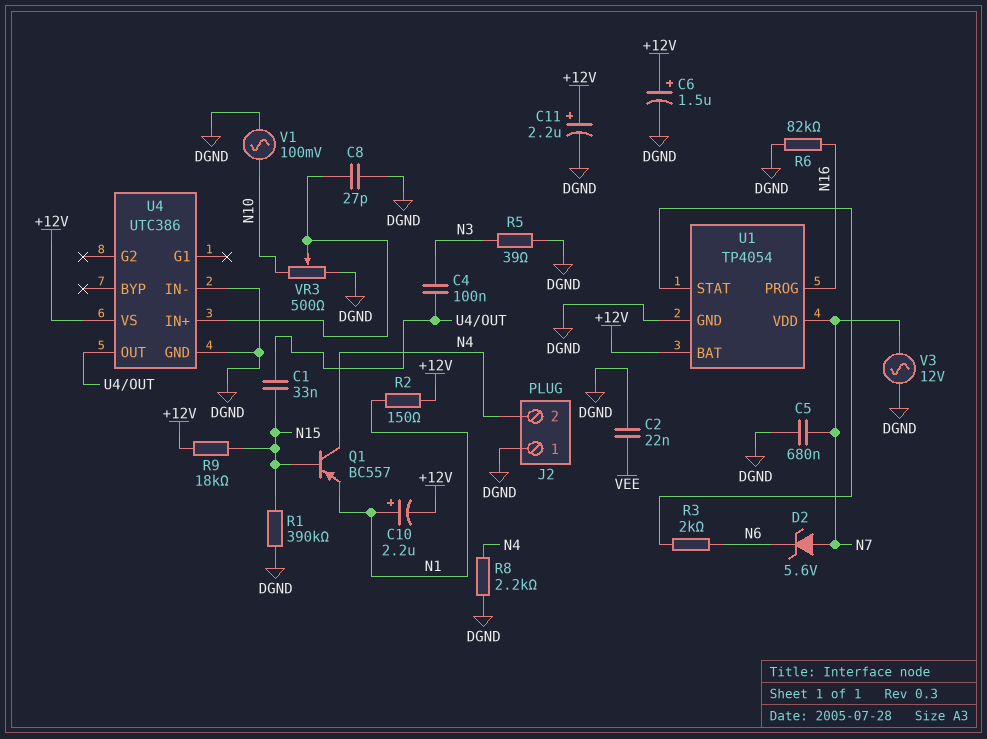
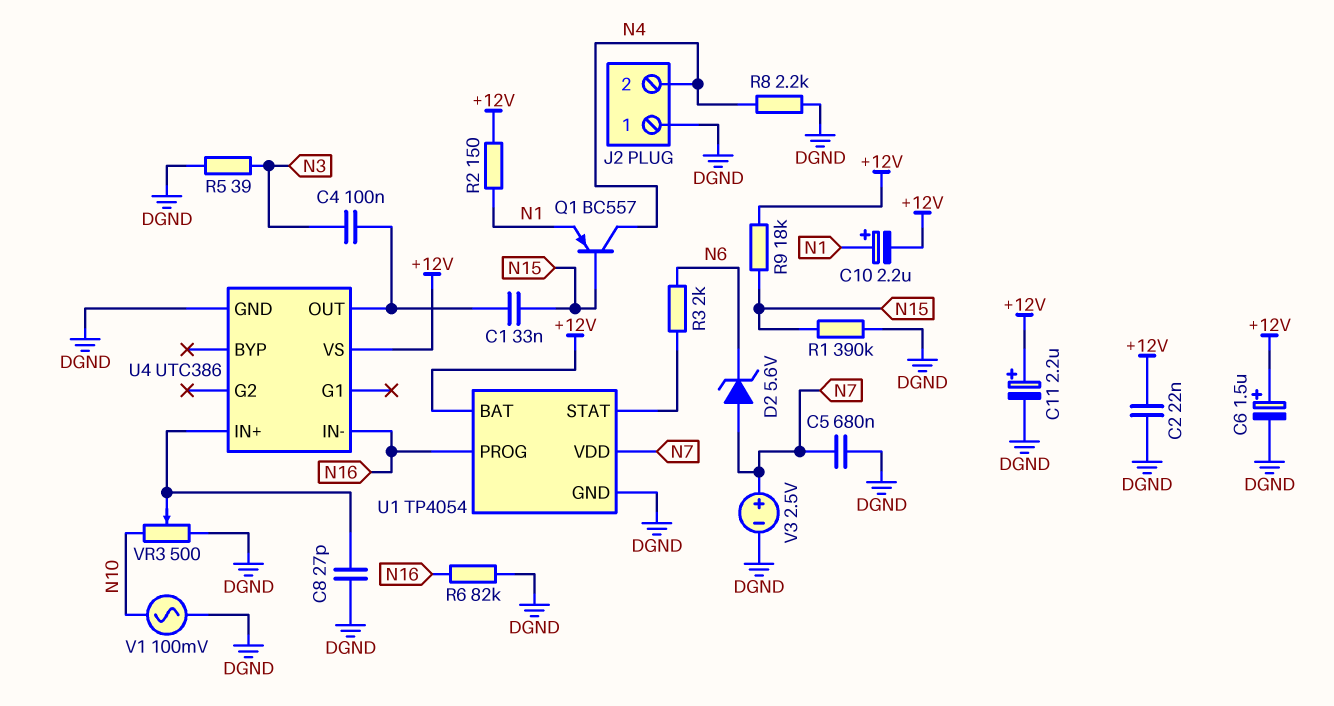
C2: 22nF (DGND, VEE) -> 22nF (+12V, DGND)
U4 pin IN-: DGND -> N16
V3: AC 12V (DGND, N7) -> 2.5V (plus N7, minus DGND)

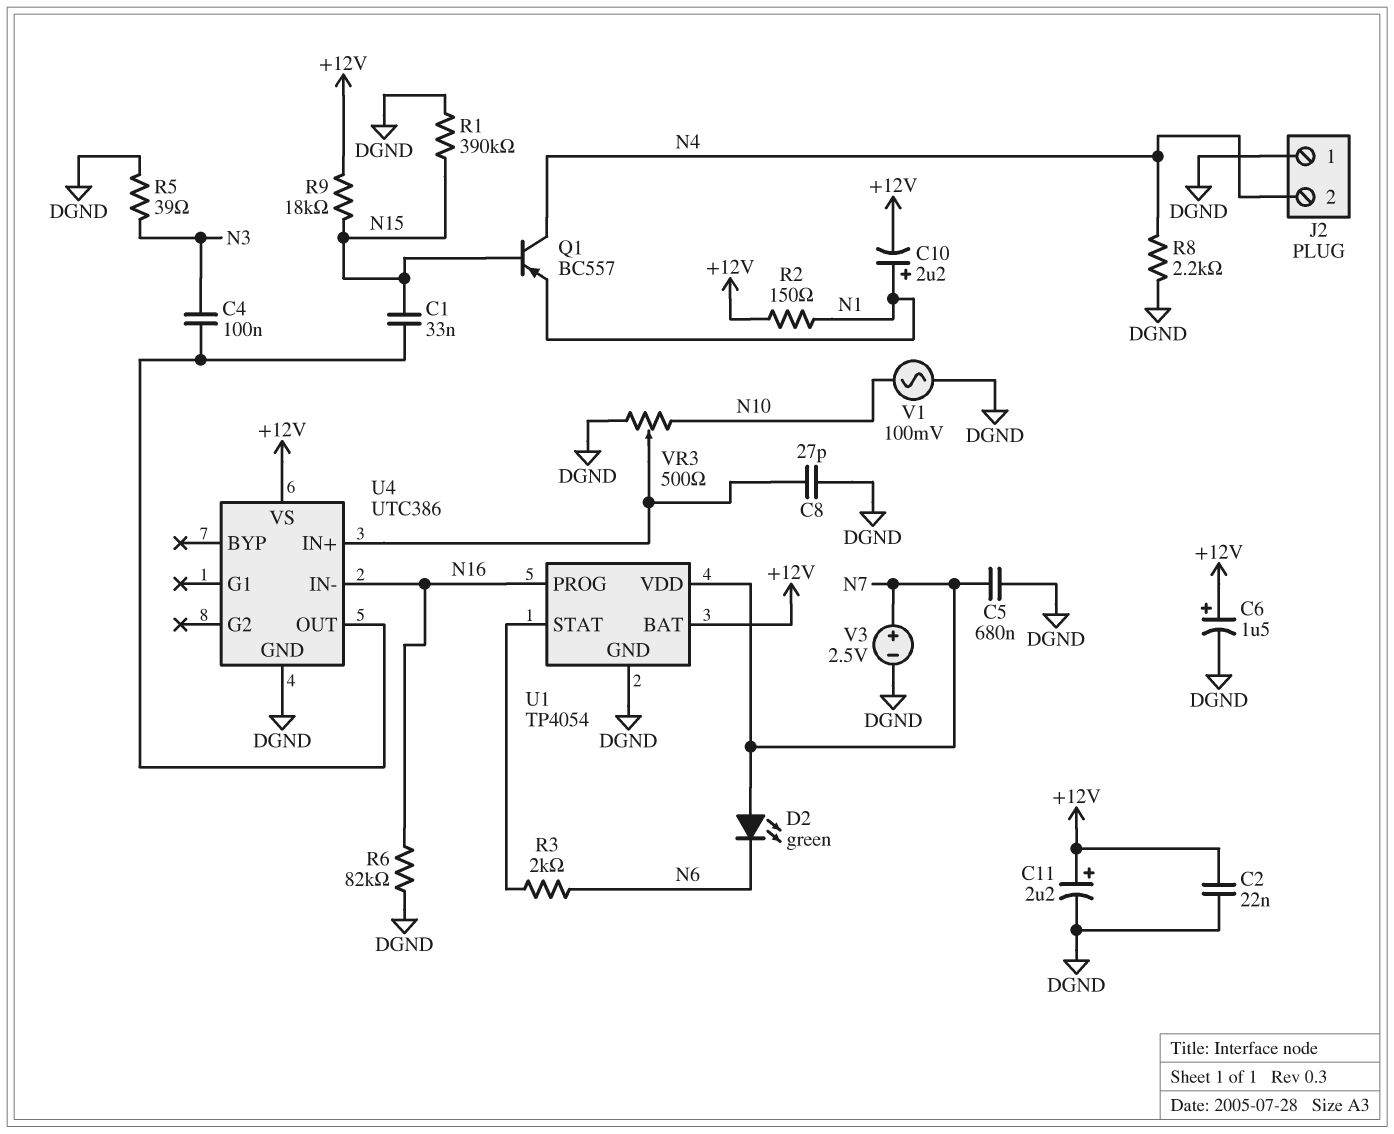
D2: zener 5.6V (A N7, K N6) -> LED green (A N7, K N6)

